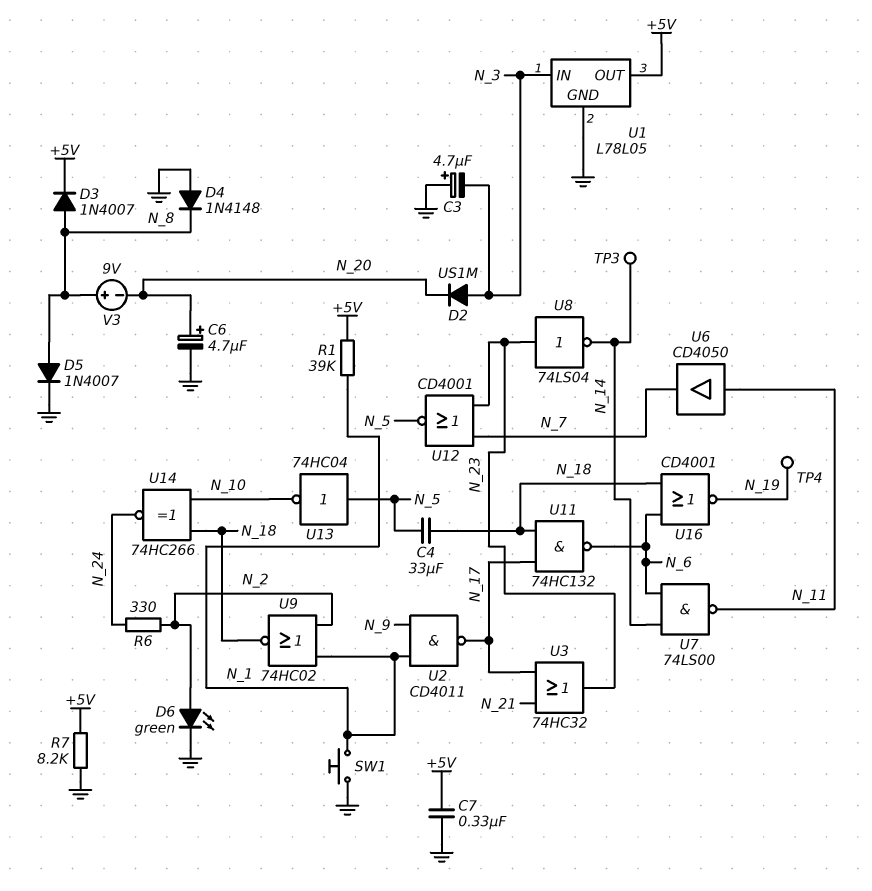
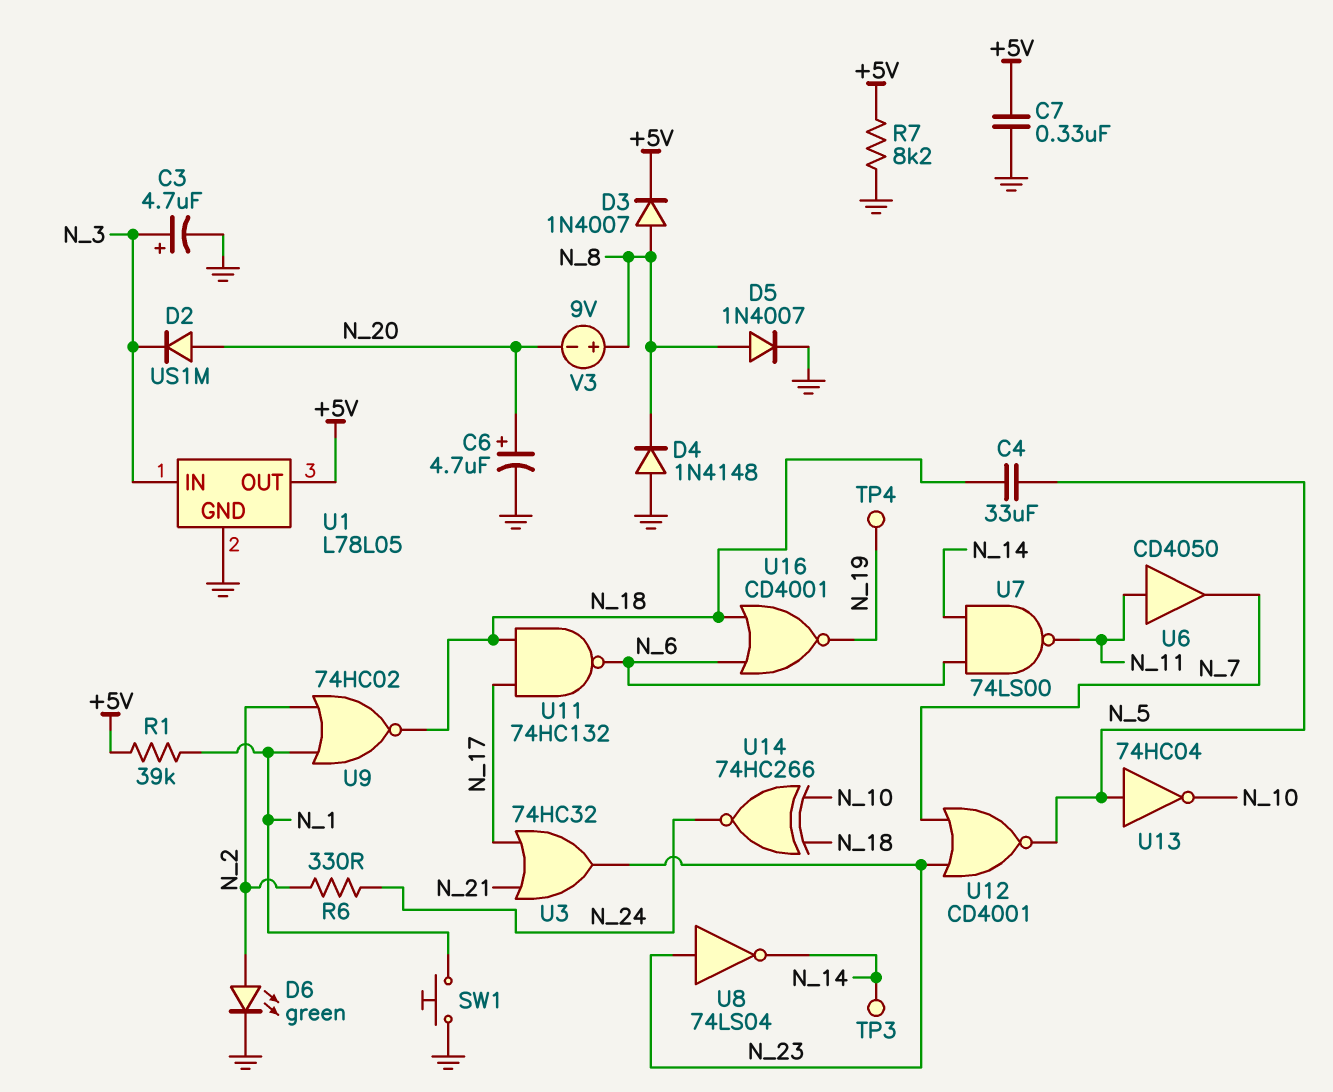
C3: 4.7uF (plus GND, minus N_3) -> 4.7uF (plus N_3, minus GND)
D2: diode US1M (A N_3, K N_20) -> diode US1M (A N_20, K N_3)
U2: NAND CD4011 (in N_1, in N_9, out N_17) -> none

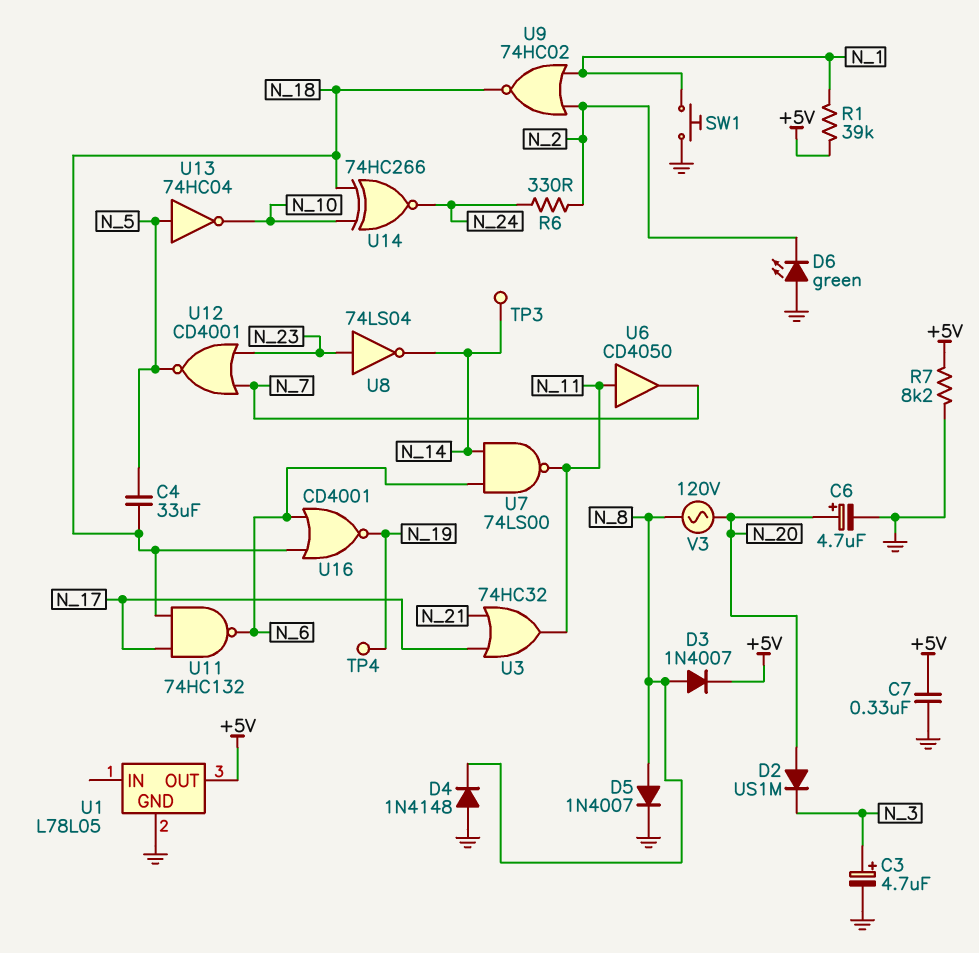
D6: LED green (A N_2, K GND) -> LED green (A GND, K N_2)
U1 pin IN: N_3 -> none
U3: OR 74HC32 (in N_17, in N_21, out N_23) -> OR 74HC32 (in N_17, in N_21, out N_11)
V3: 9V (plus N_8, minus N_20) -> AC 120V (N_8, N_20)

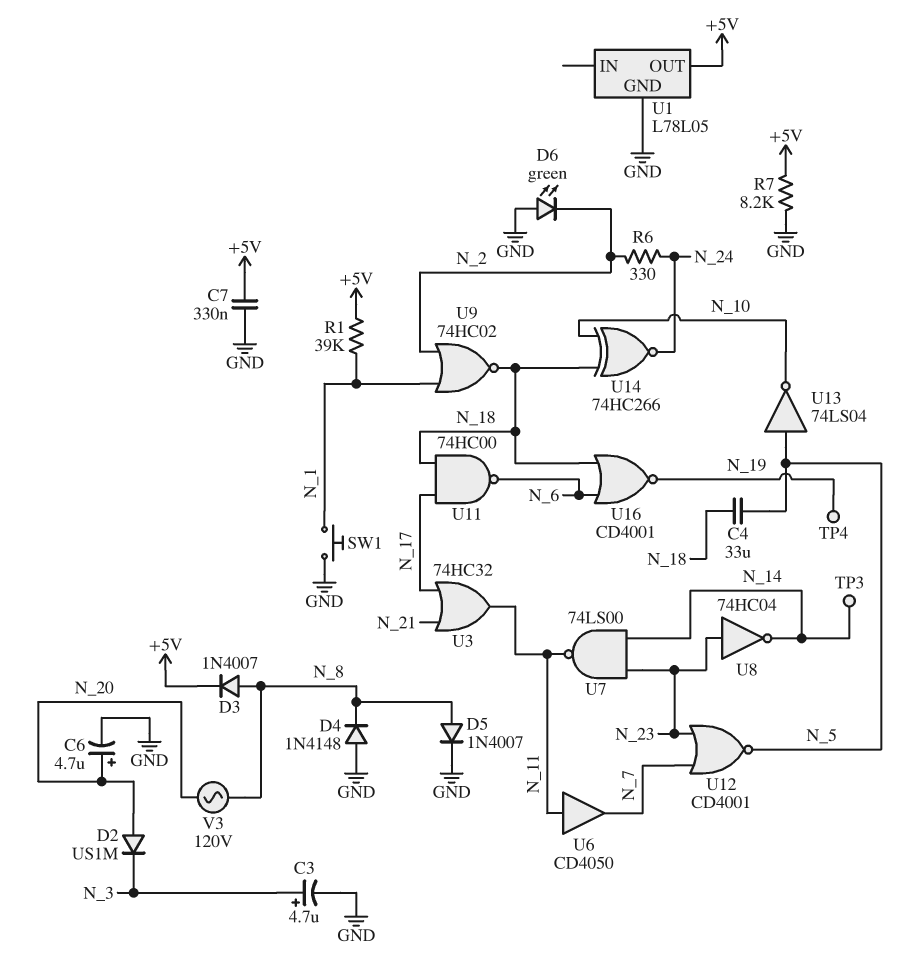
U7: NAND 74LS00 (in N_6, in N_14, out N_11) -> NAND 74LS00 (in N_14, in N_23, out N_11)
U8: NOT 74LS04 (in N_23, out N_14) -> NOT 74HC04 (in N_23, out N_14)
U11: NAND 74HC132 (in N_17, in N_18, out N_6) -> NAND 74HC00 (in N_17, in N_18, out N_6)
U13: NOT 74HC04 (in N_5, out N_10) -> NOT 74LS04 (in N_5, out N_10)

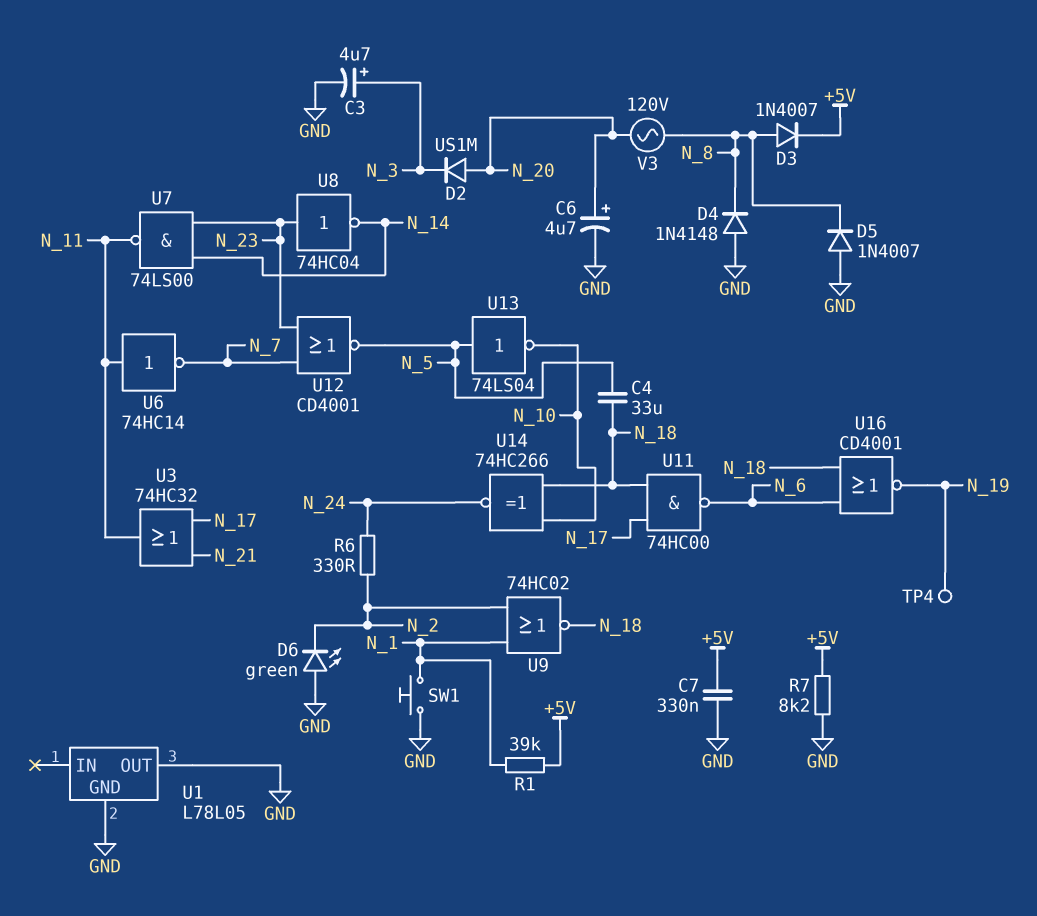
D5: diode 1N4007 (A N_8, K GND) -> diode 1N4007 (A GND, K N_8)
TP3: test point (N_14) -> none
U1 pin OUT: +5V -> GND
U6: buffer CD4050 (in N_11, out N_7) -> NOT 74HC14 (in N_11, out N_7)

